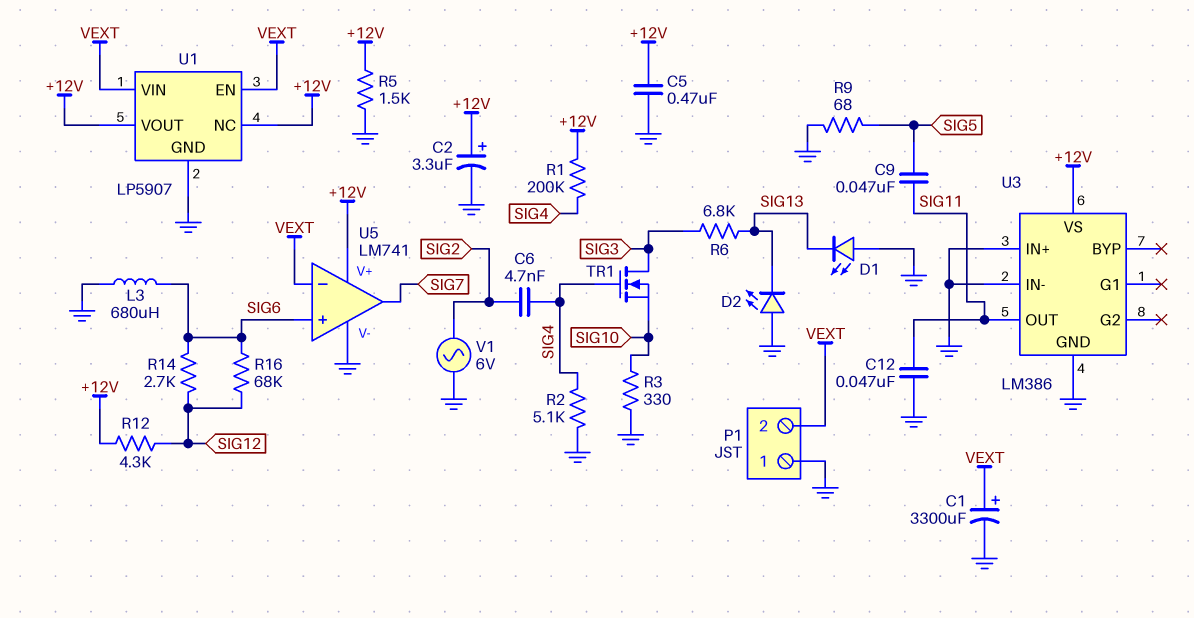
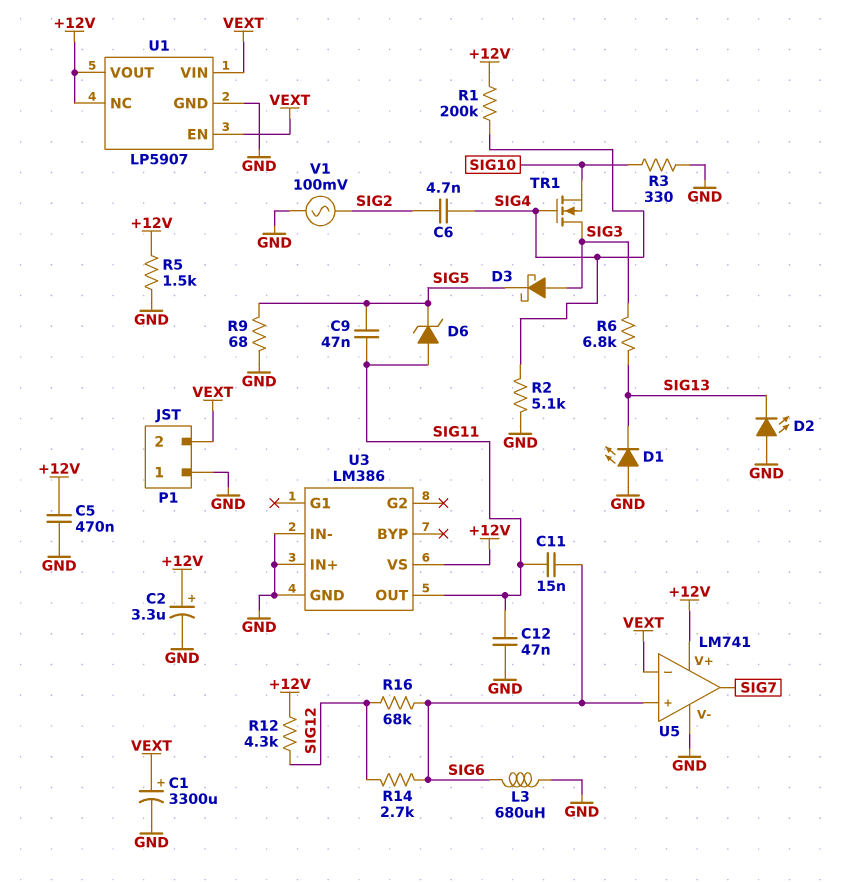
C11: none -> 15nF (SIG6, SIG11)
D3: none -> schottky (A SIG3, K SIG5)
D6: none -> zener (A SIG11, K SIG5)
V1: AC 6V (GND, SIG2) -> AC 100mV (GND, SIG2)

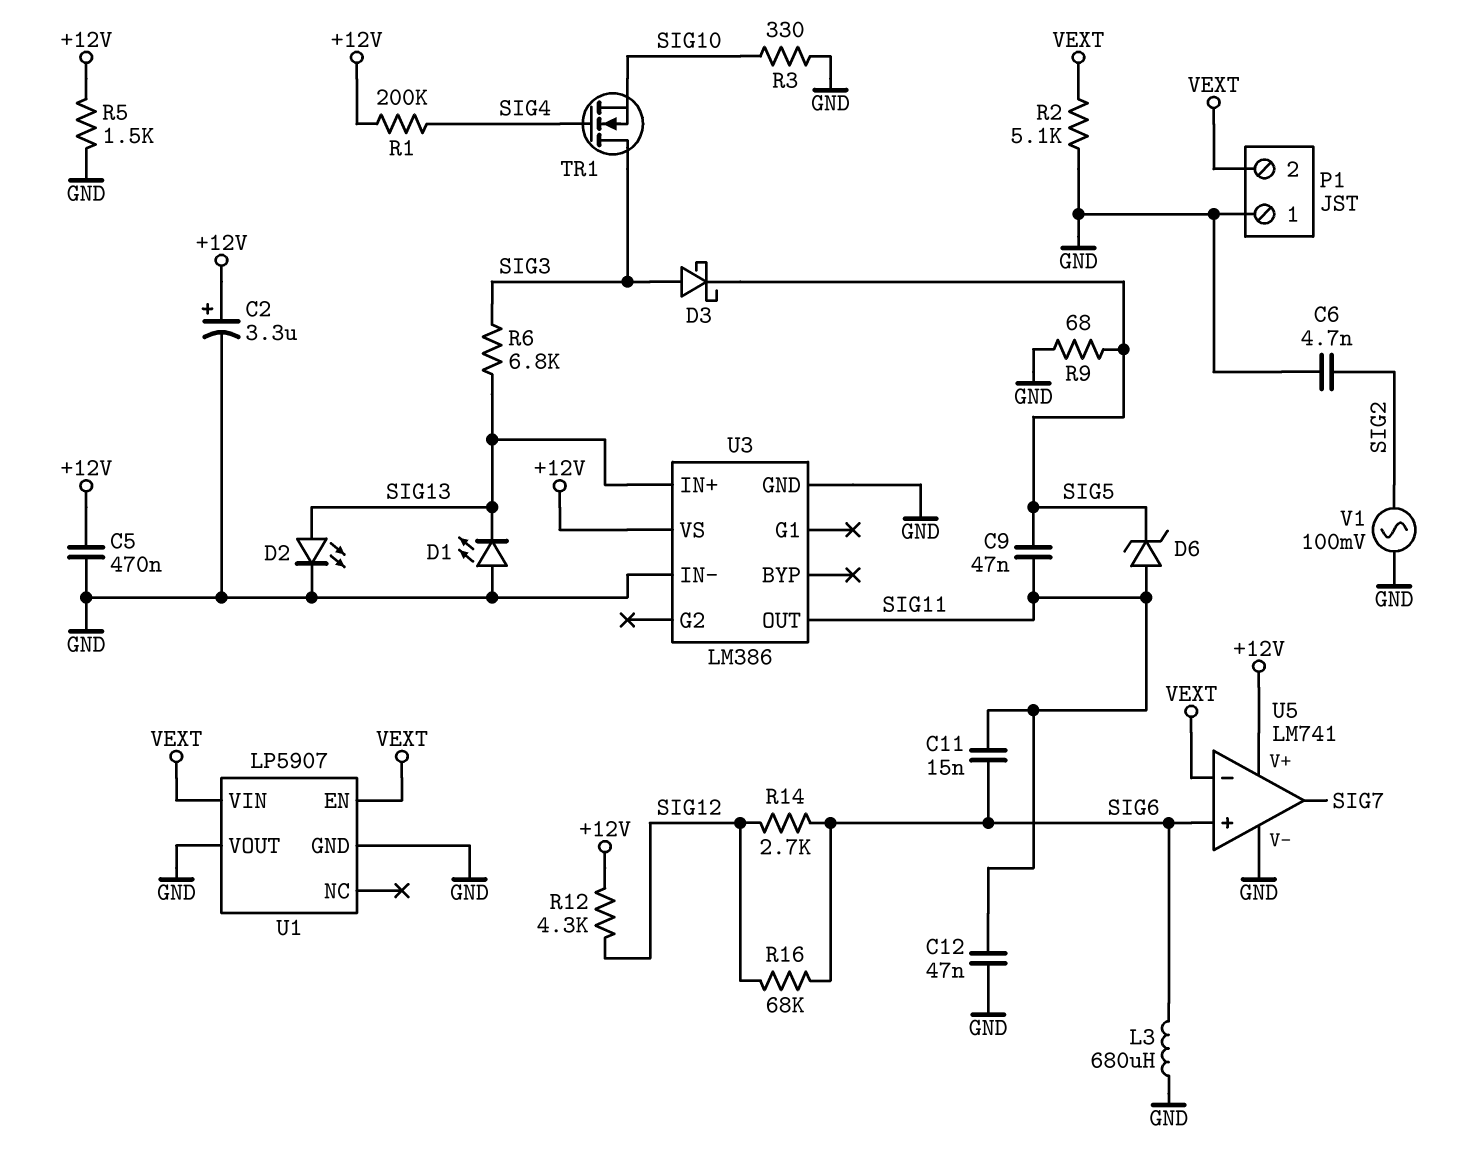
C1: 3300uF (plus VEXT, minus GND) -> none
C6: 4.7nF (SIG2, SIG4) -> 4.7nF (GND, SIG2)
D2: LED (A GND, K SIG13) -> LED (A SIG13, K GND)
R2: 5.1k (GND, SIG4) -> 5.1k (GND, VEXT)
U1 pin NC: +12V -> none
U1 pin VOUT: +12V -> GND
U3 pin IN+: GND -> SIG13

